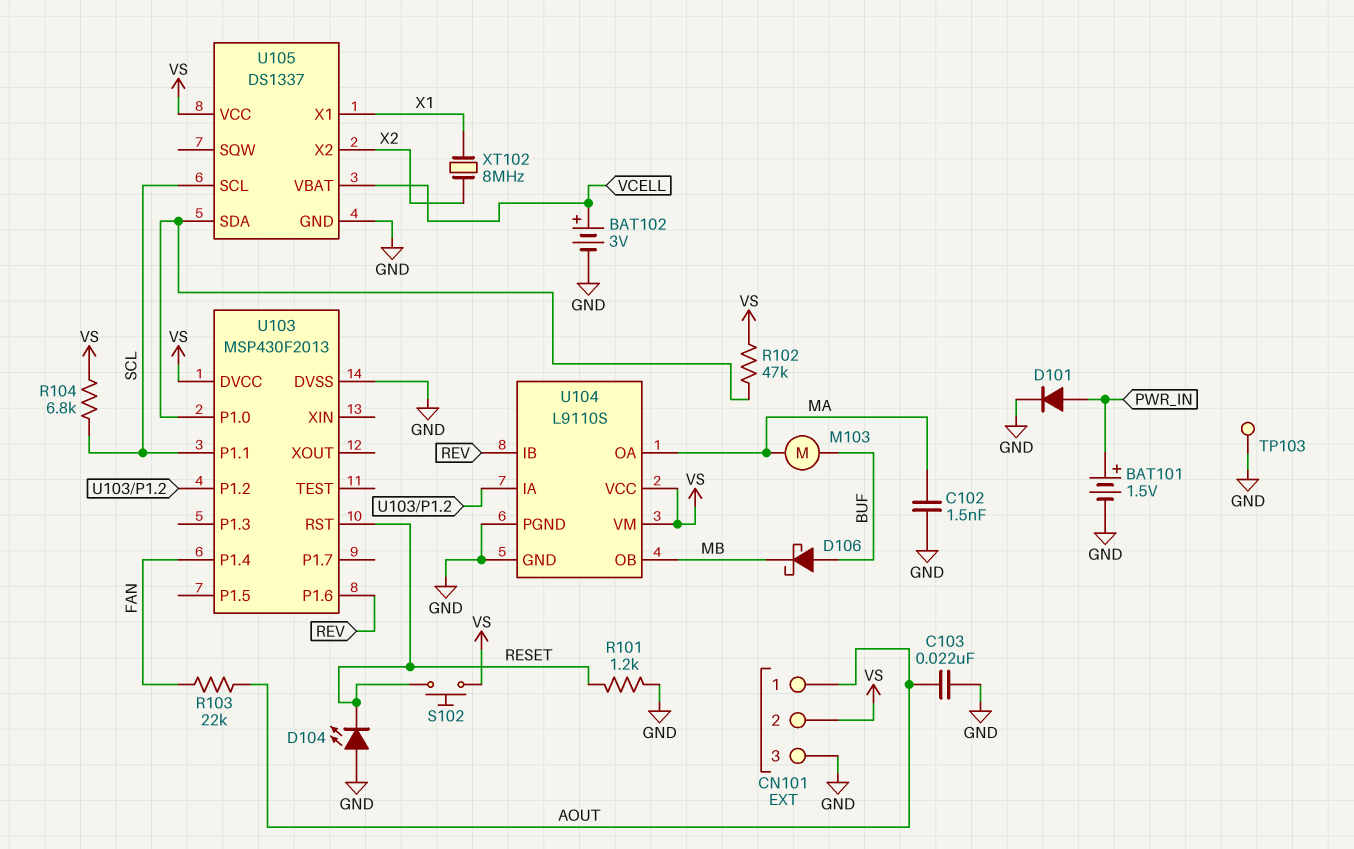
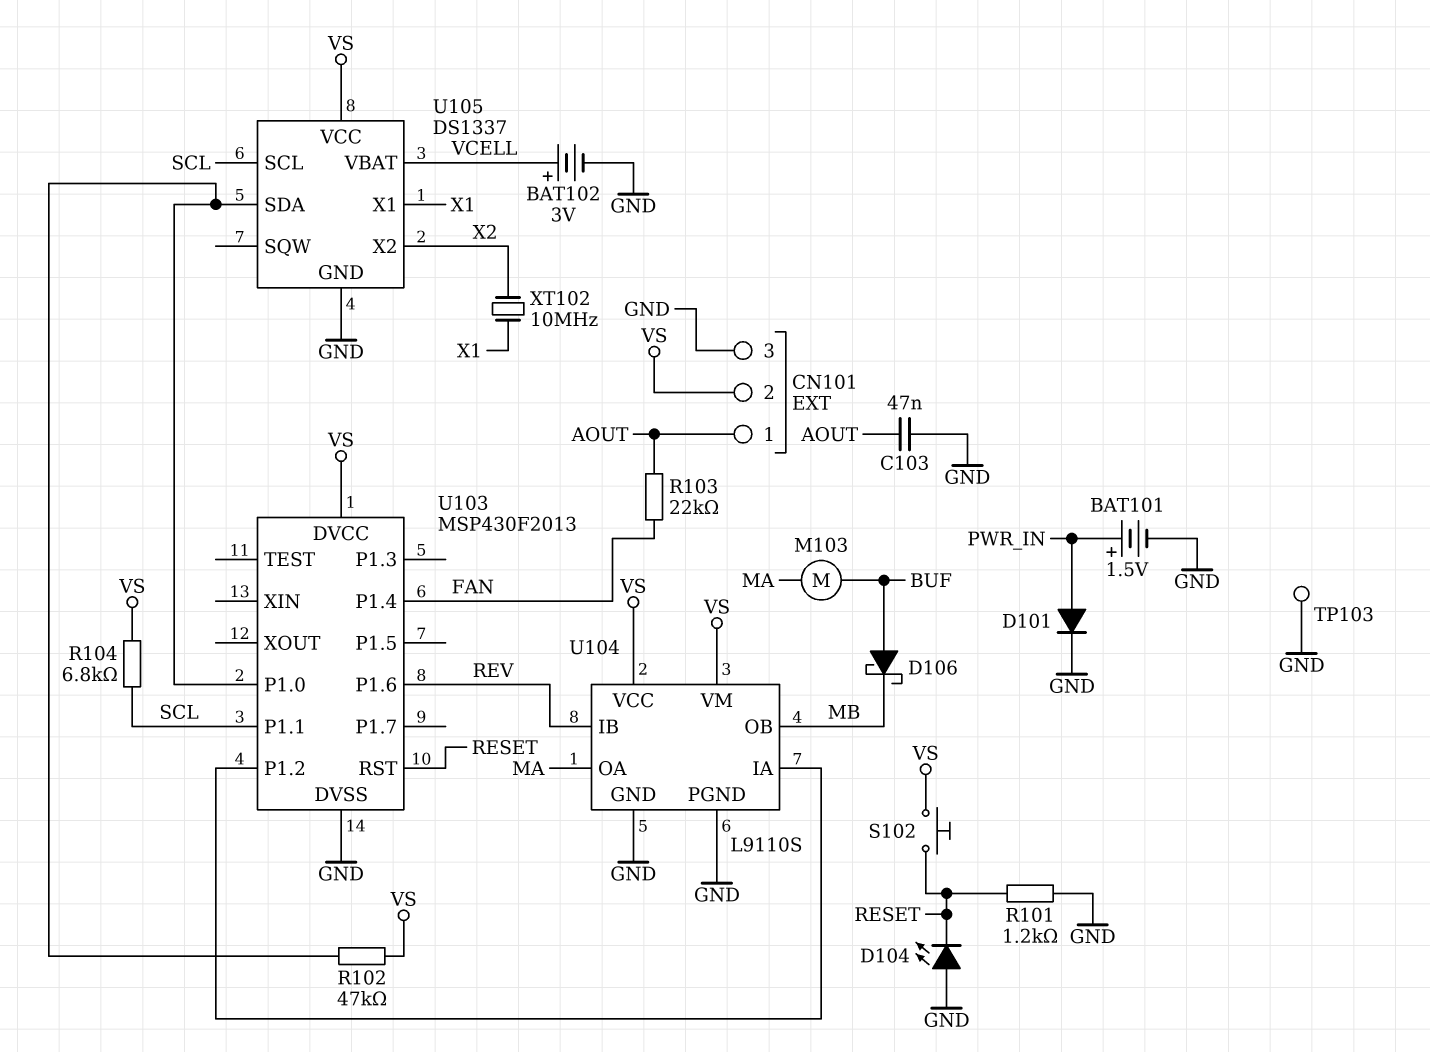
C102: 1.5nF (GND, MA) -> none
C103: 22nF (AOUT, GND) -> 47nF (AOUT, GND)
XT102: 8MHz (X1, X2) -> 10MHz (X1, X2)

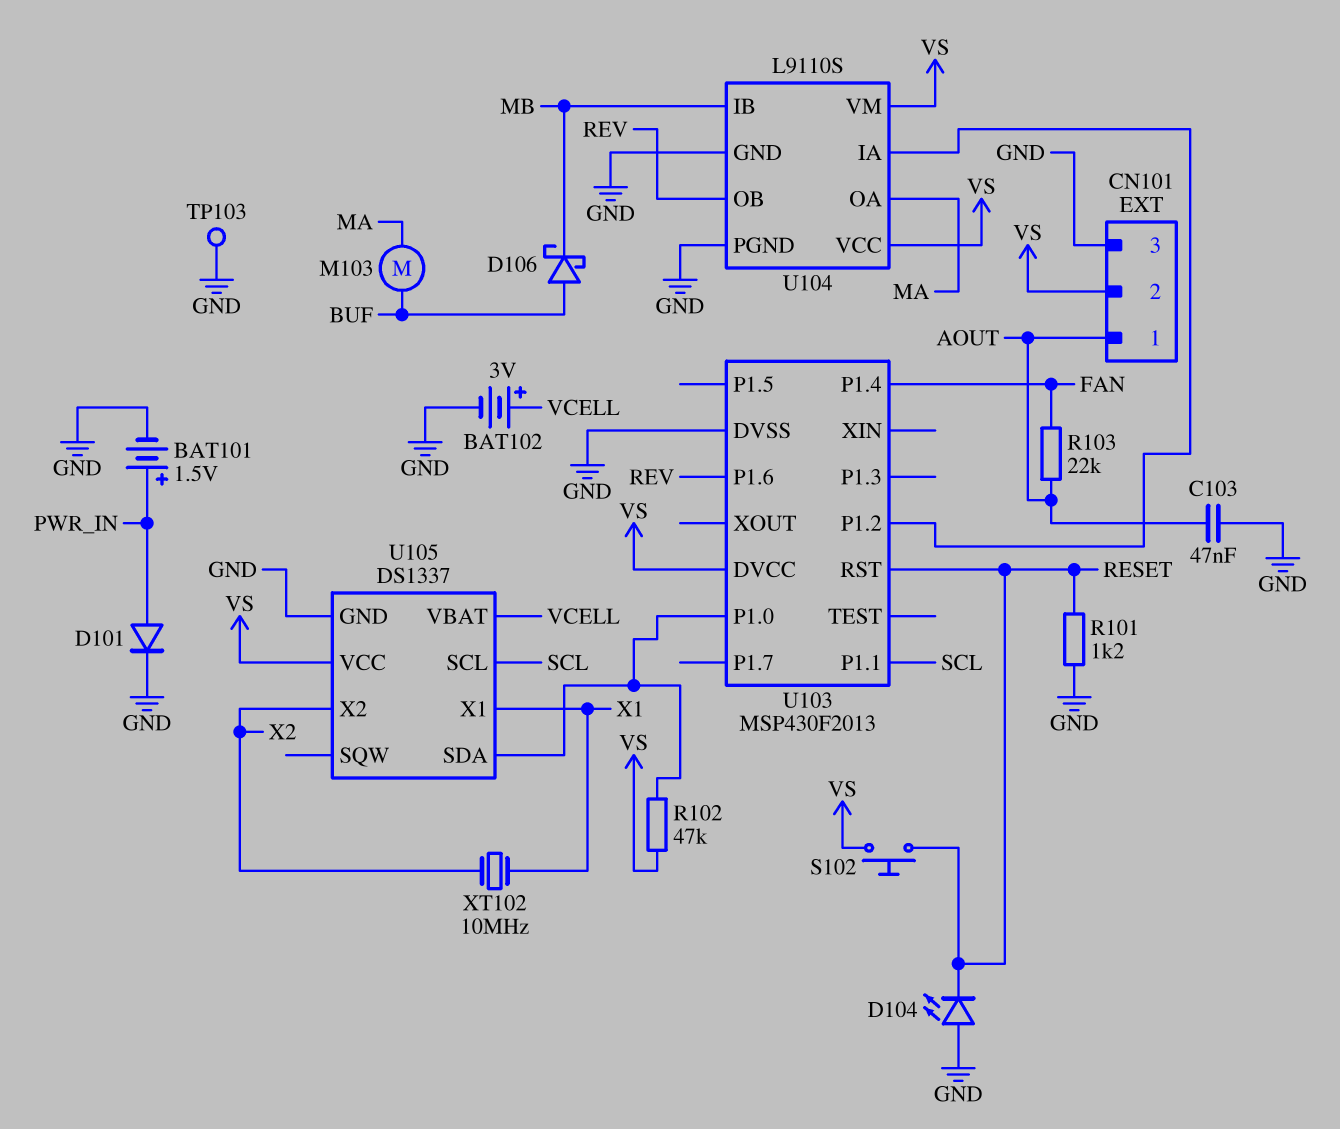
R104: 6.8k (SCL, VS) -> none
U104 pin IB: REV -> MB
U104 pin OB: MB -> REV

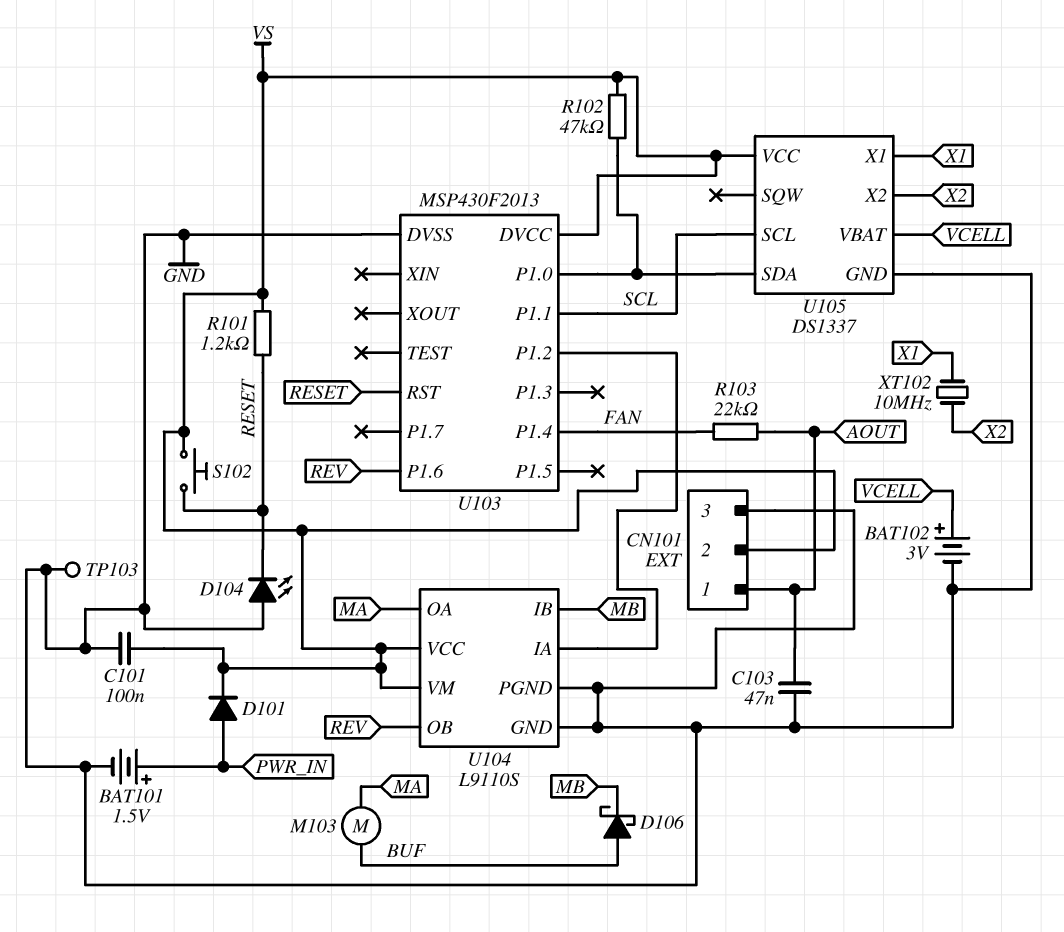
C101: none -> 100nF (GND, VS)
D101: diode (A PWR_IN, K GND) -> diode (A PWR_IN, K VS)
R101: 1.2k (GND, RESET) -> 1.2k (RESET, VS)

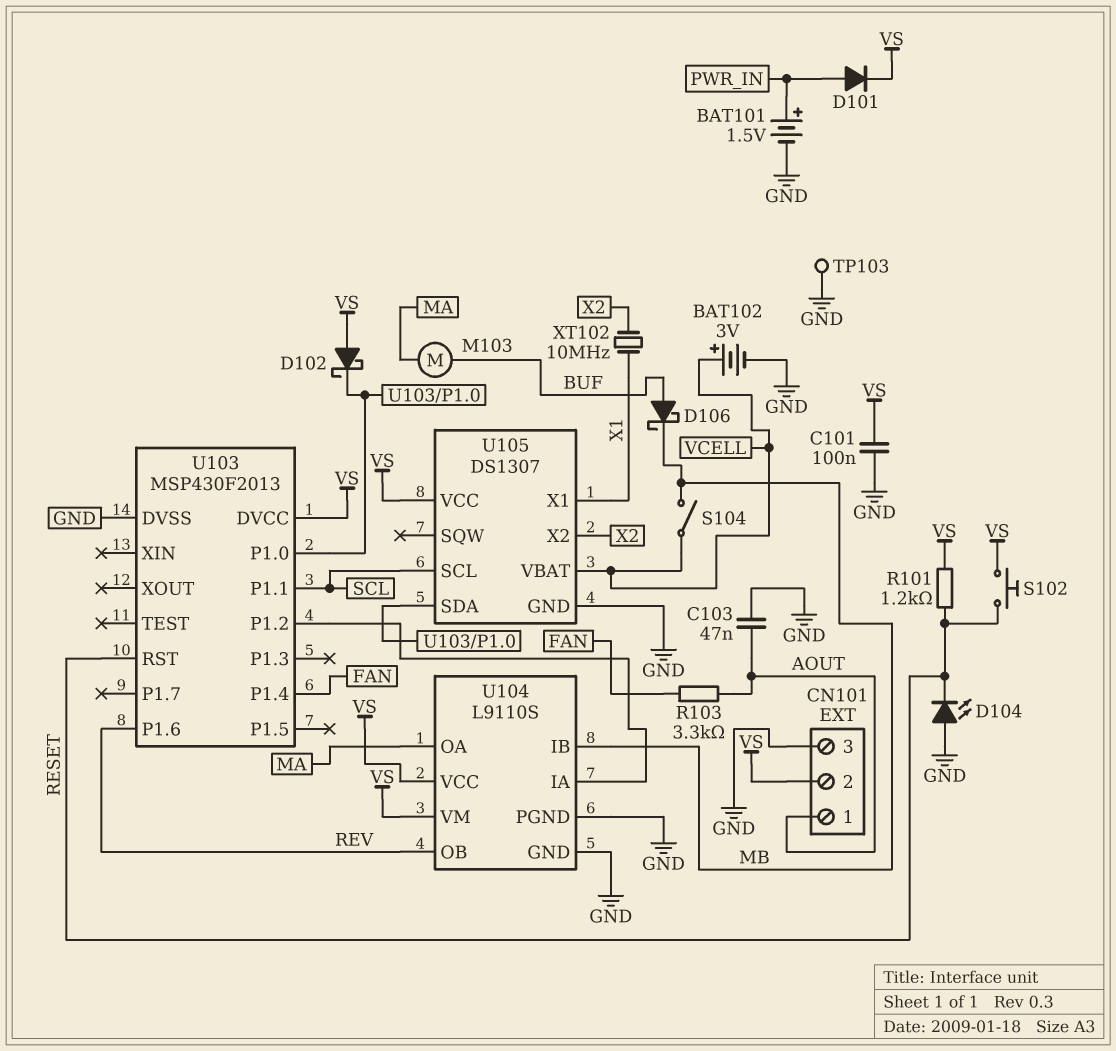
D102: none -> schottky (A VS, K U103/P1.0)
R102: 47k (U103/P1.0, VS) -> none
R103: 22k (AOUT, FAN) -> 3.3k (AOUT, FAN)
S104: none -> switch (MB, VCELL)
U105: DS1337 -> DS1307

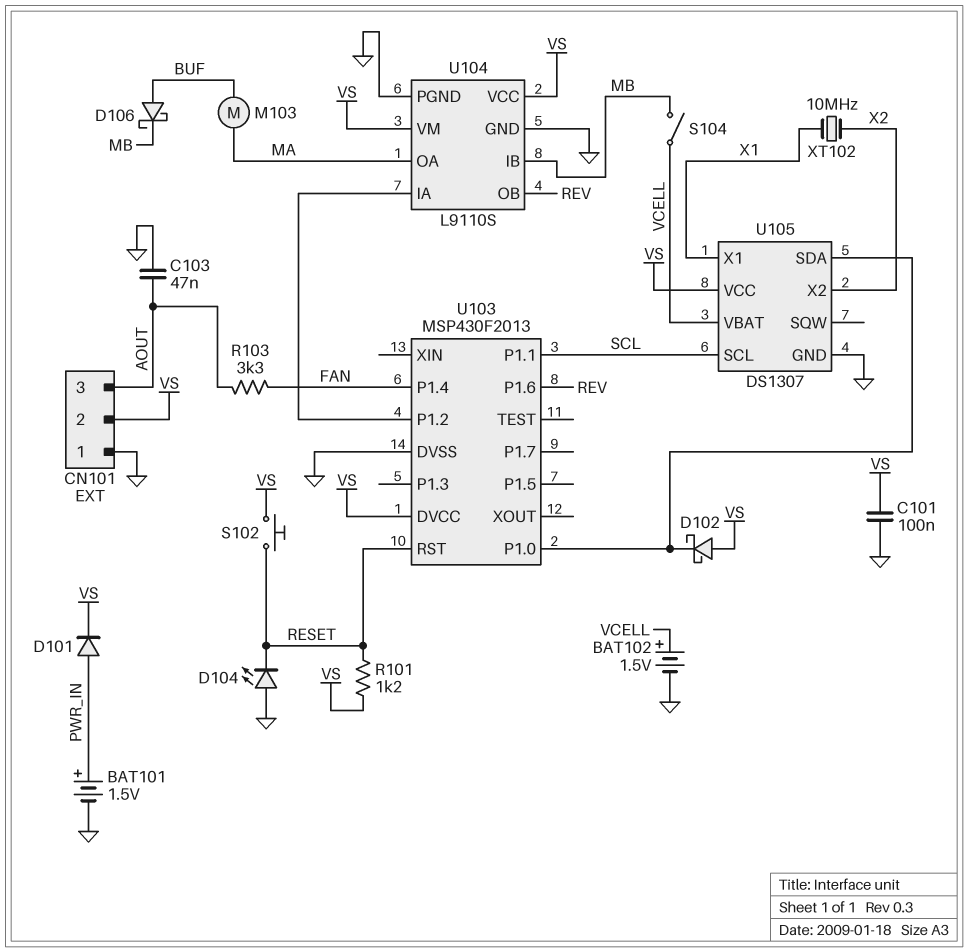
BAT102: 3V (plus VCELL, minus GND) -> 1.5V (plus VCELL, minus GND)
CN101 pin 1: AOUT -> GND
CN101 pin 3: GND -> AOUT
TP103: test point (GND) -> none

